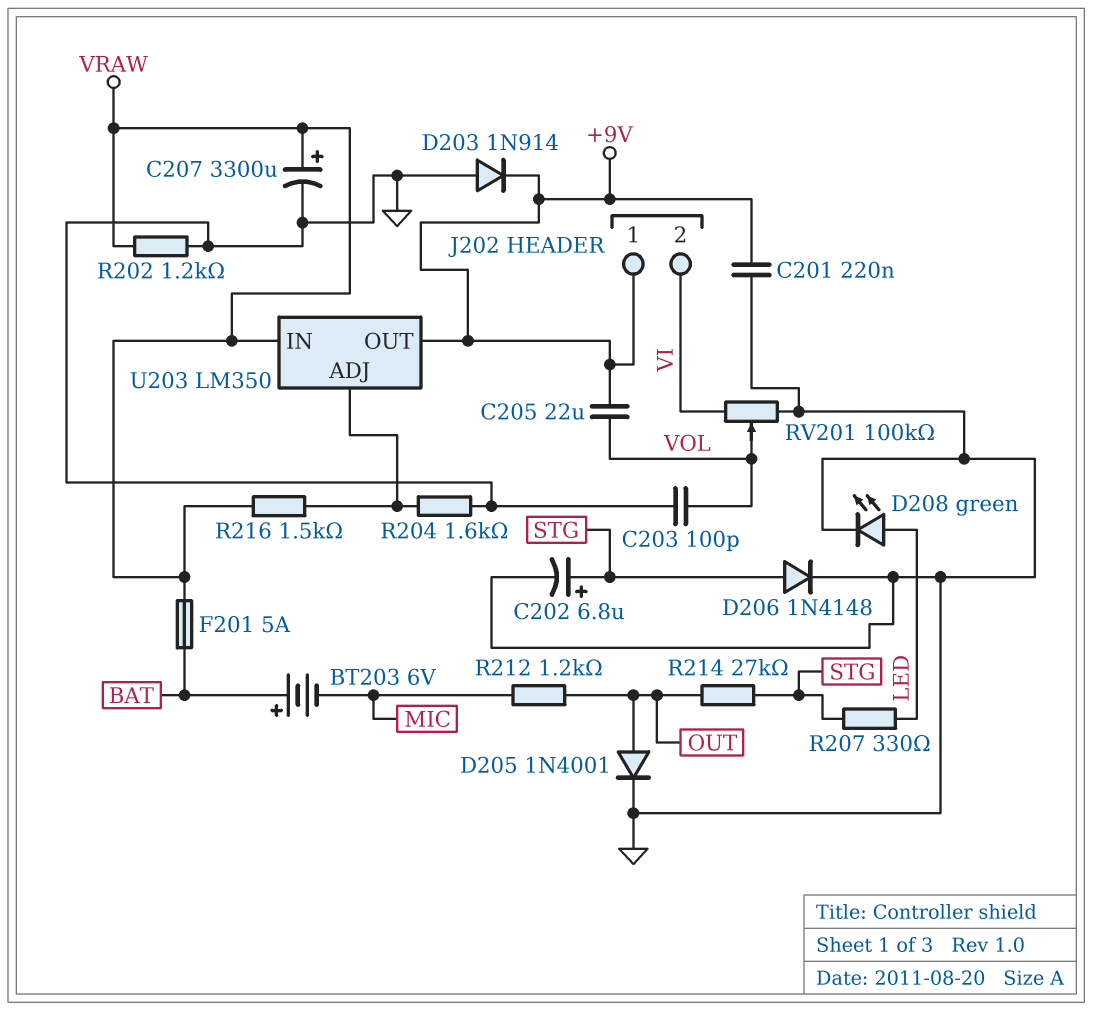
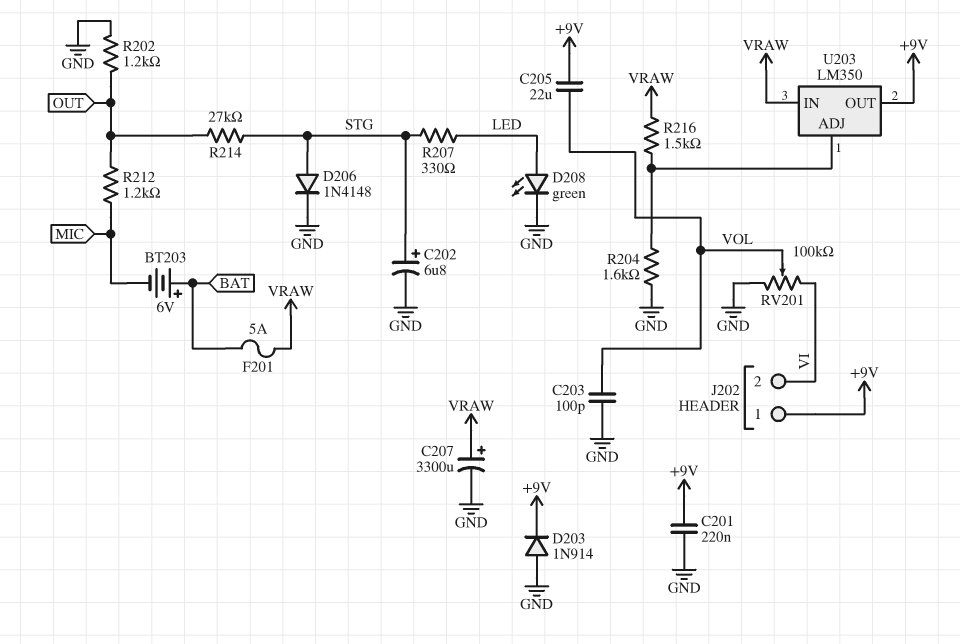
D205: diode 1N4001 (A OUT, K GND) -> none
R202: 1.2k (GND, VRAW) -> 1.2k (GND, OUT)

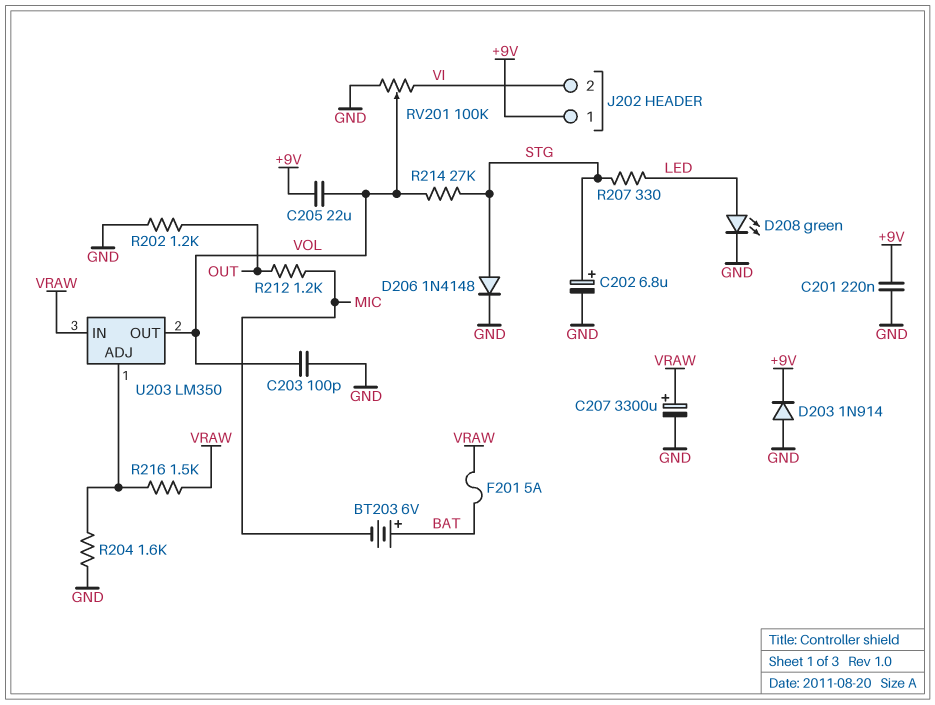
R214: 27k (OUT, STG) -> 27k (STG, VOL)
U203 pin OUT: +9V -> VOL

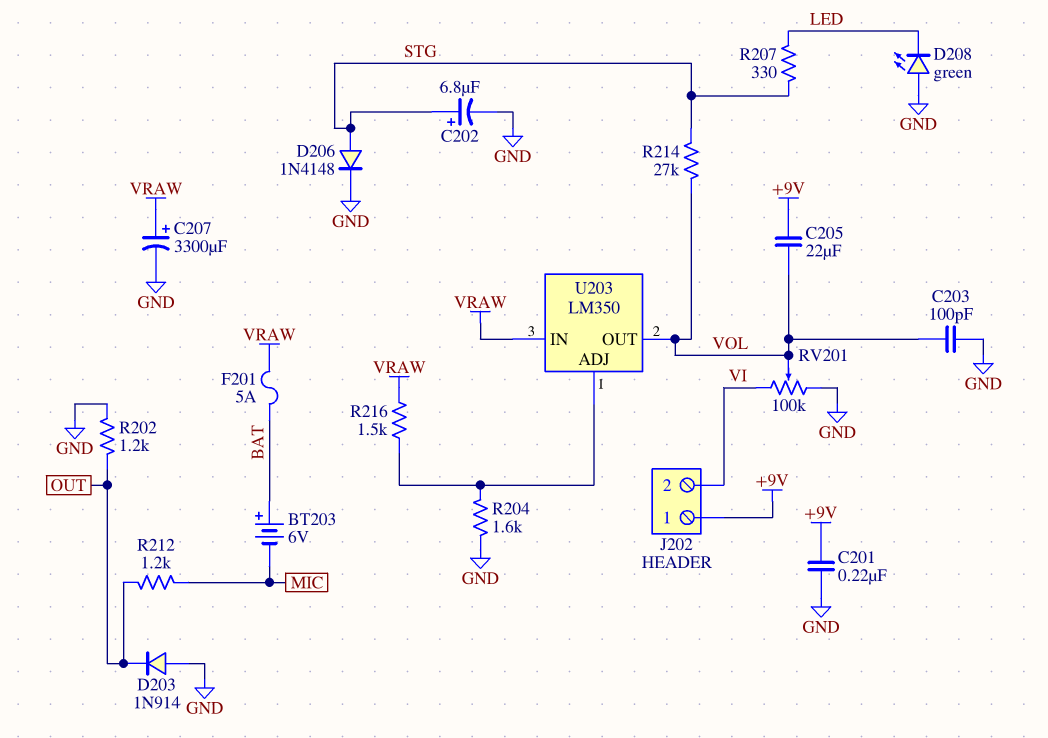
D203: diode 1N914 (A GND, K +9V) -> diode 1N914 (A GND, K OUT)
D208: LED green (A LED, K GND) -> LED green (A GND, K LED)

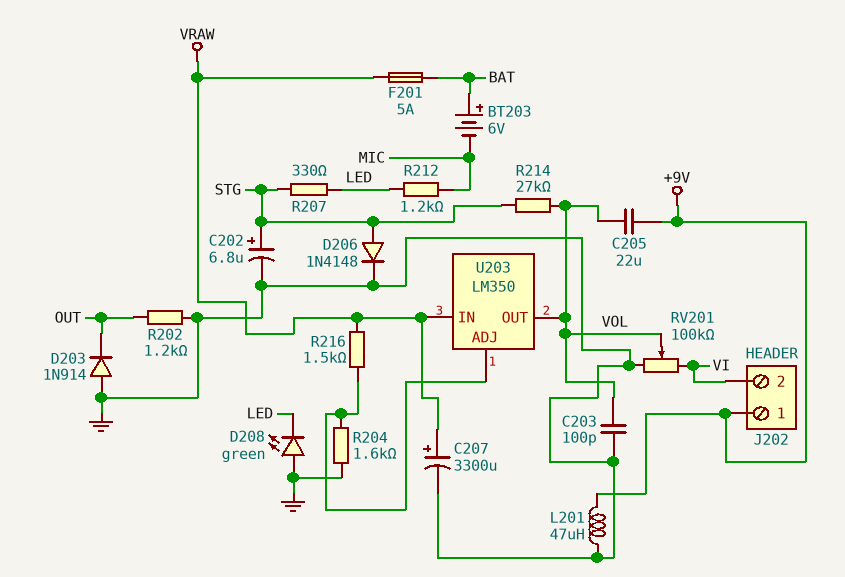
C201: 220nF (+9V, GND) -> none
L201: none -> 47uH (+9V, GND)
R212: 1.2k (MIC, OUT) -> 1.2k (LED, MIC)

